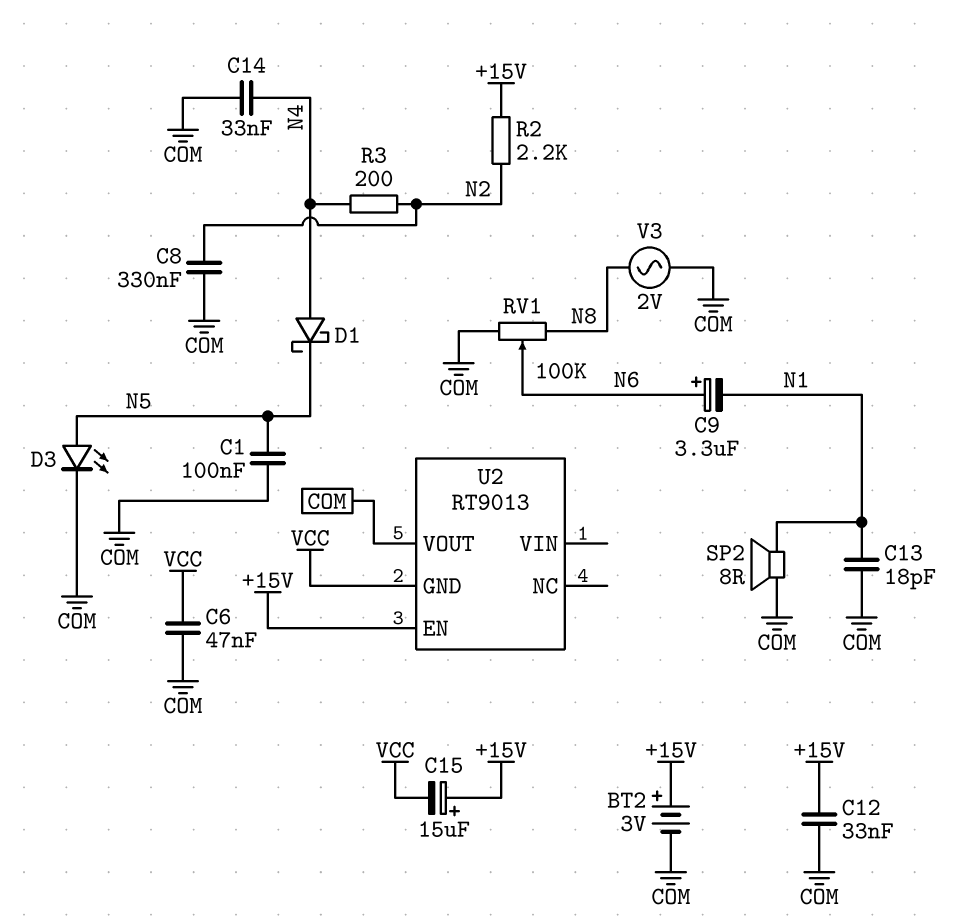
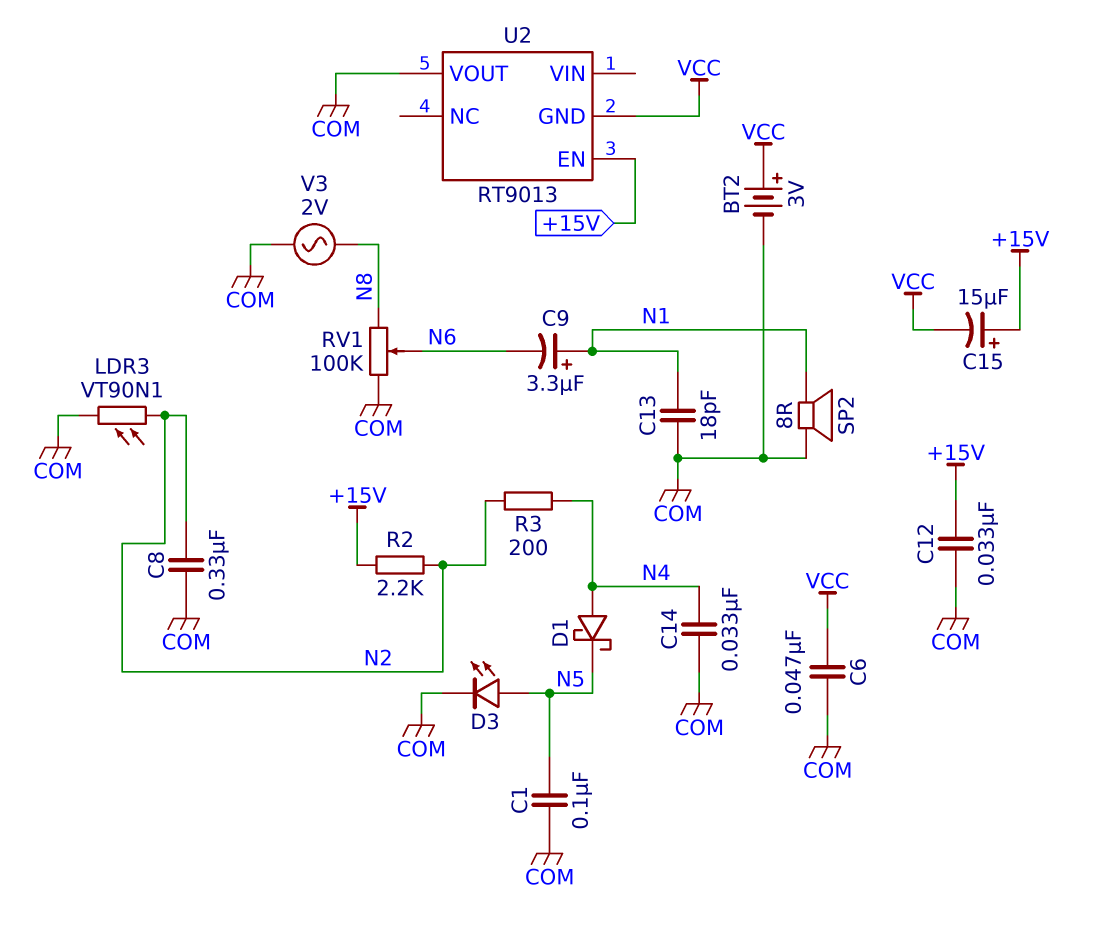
BT2: 3V (plus +15V, minus COM) -> 3V (plus VCC, minus COM)
C9: 3.3uF (plus N6, minus N1) -> 3.3uF (plus N1, minus N6)
LDR3: none -> VT90N1 (COM, N2)

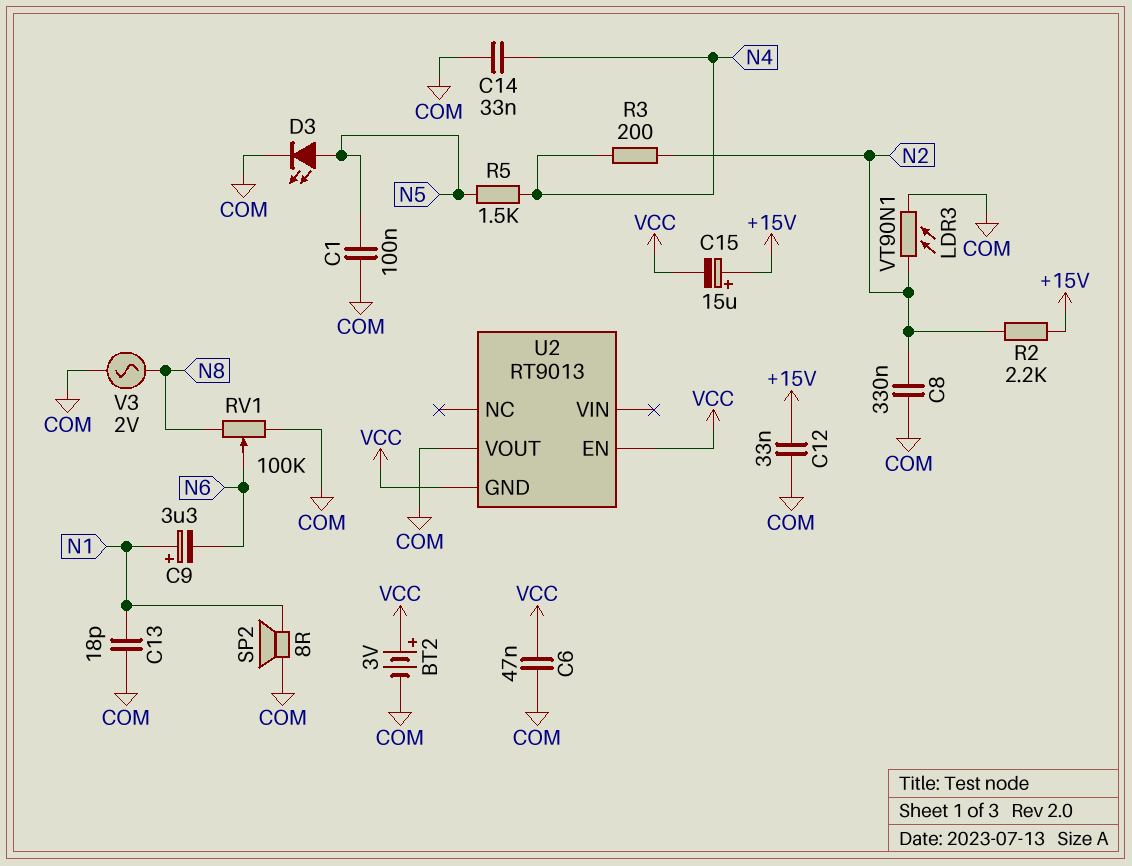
D1: schottky (A N4, K N5) -> none
R5: none -> 1.5k (N4, N5)
U2 pin EN: +15V -> VCC

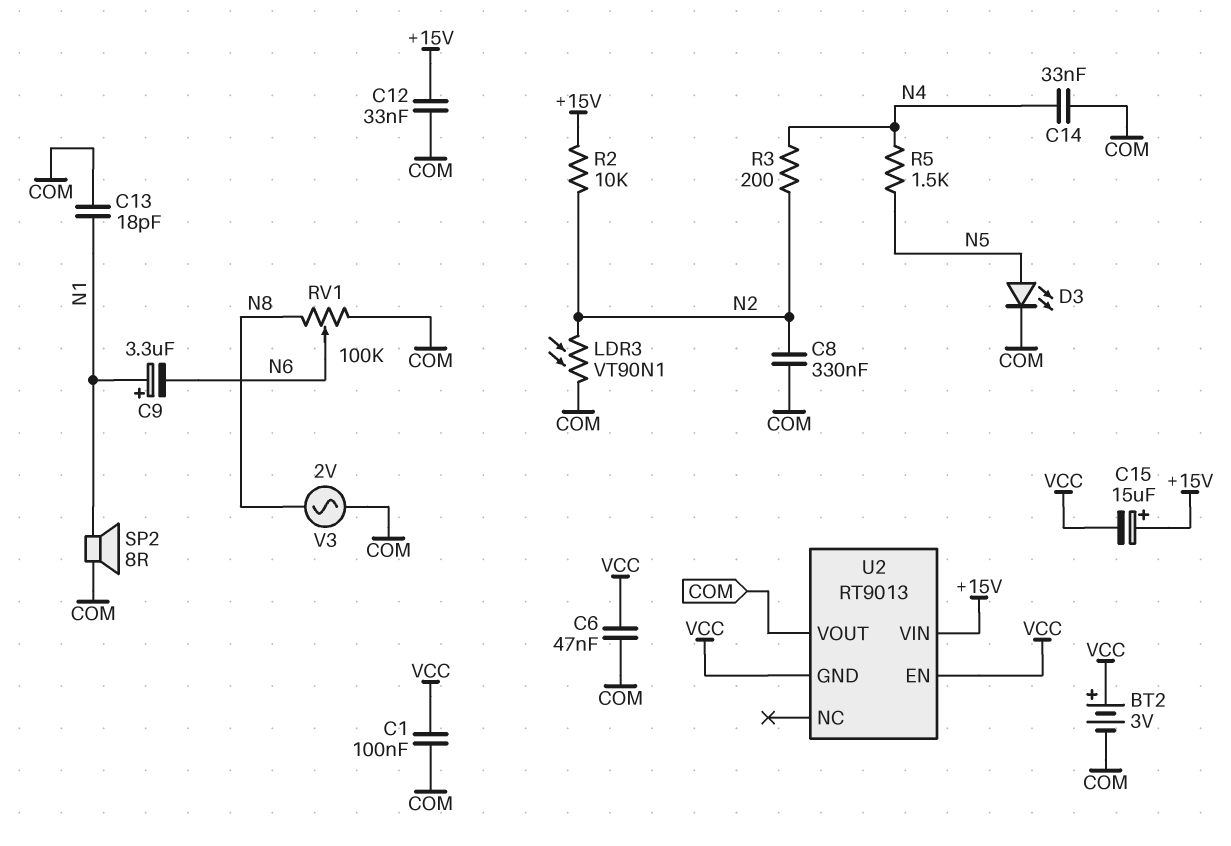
C1: 100nF (COM, N5) -> 100nF (COM, VCC)
R2: 2.2k (+15V, N2) -> 10k (+15V, N2)
U2 pin VIN: none -> +15V

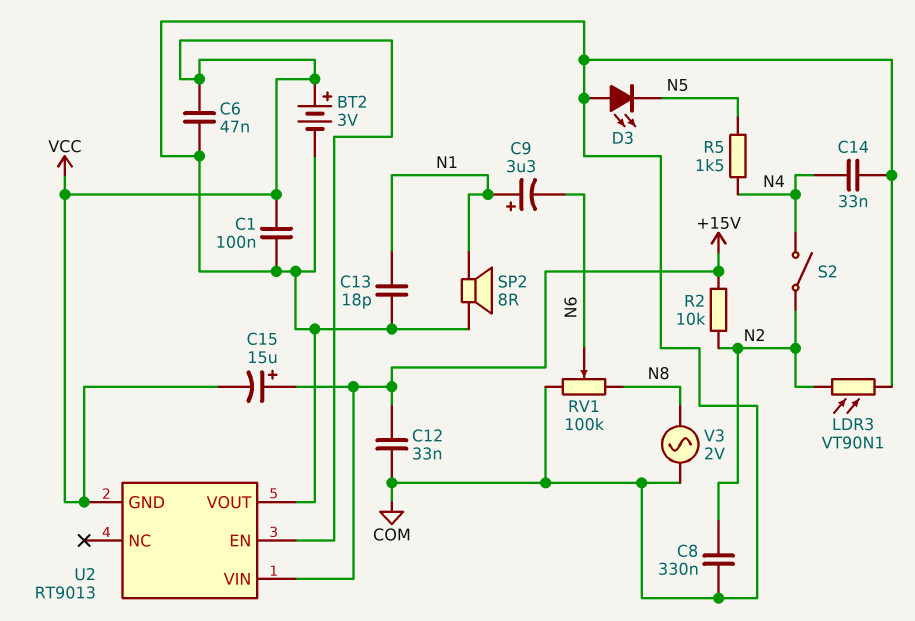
D3: LED (A N5, K COM) -> LED (A COM, K N5)
R3: 200 (N2, N4) -> none
S2: none -> switch (N2, N4)

